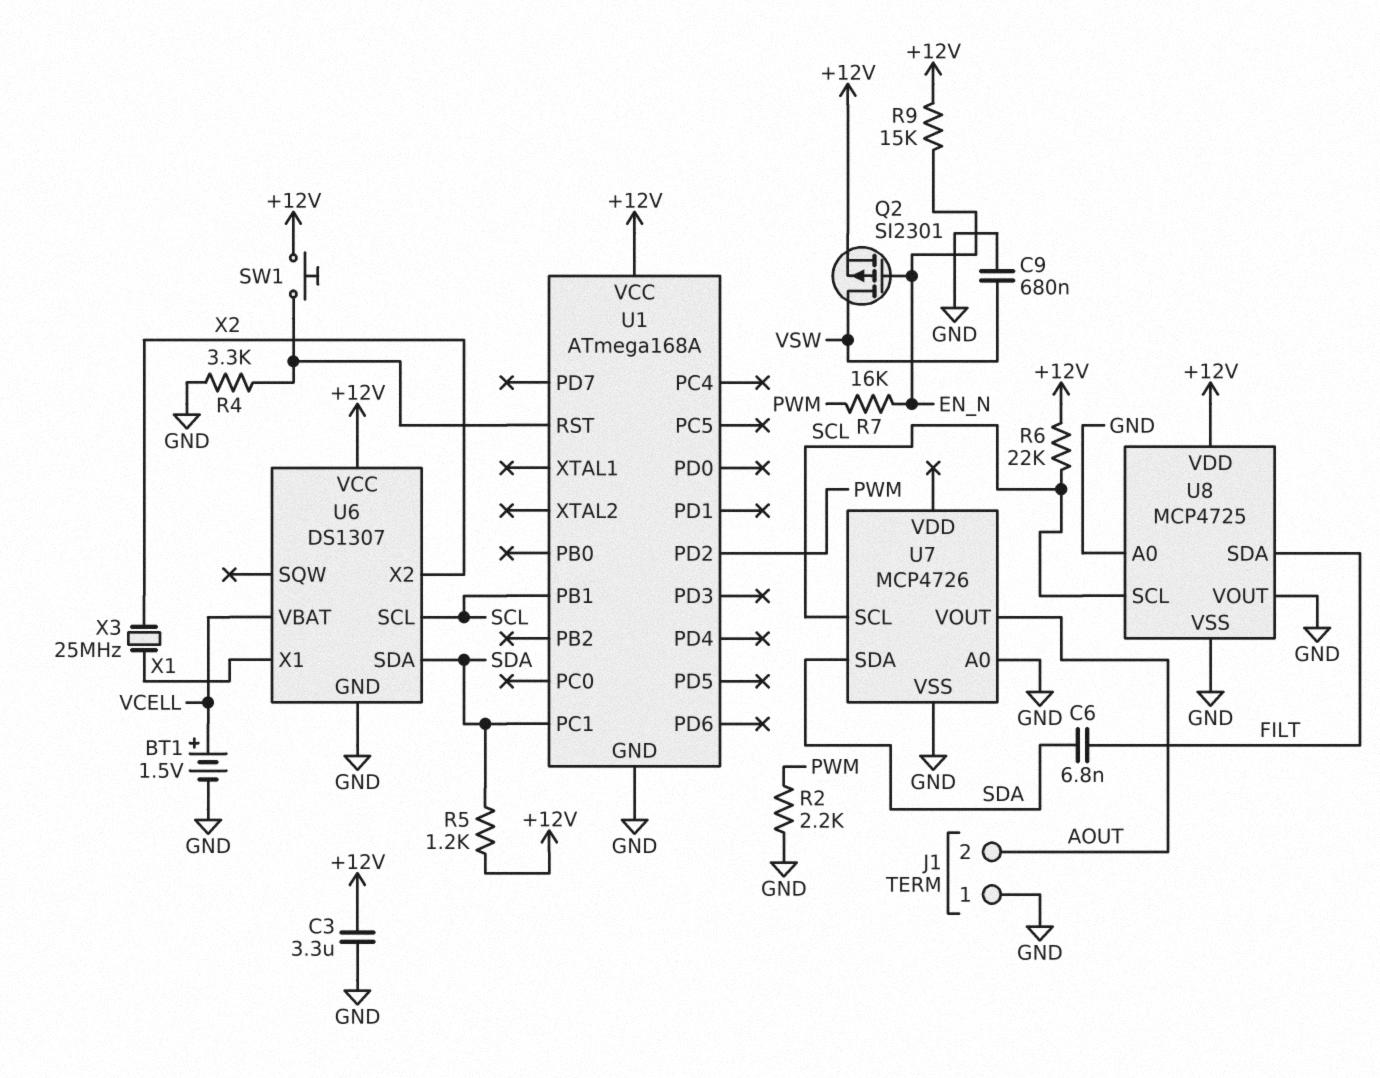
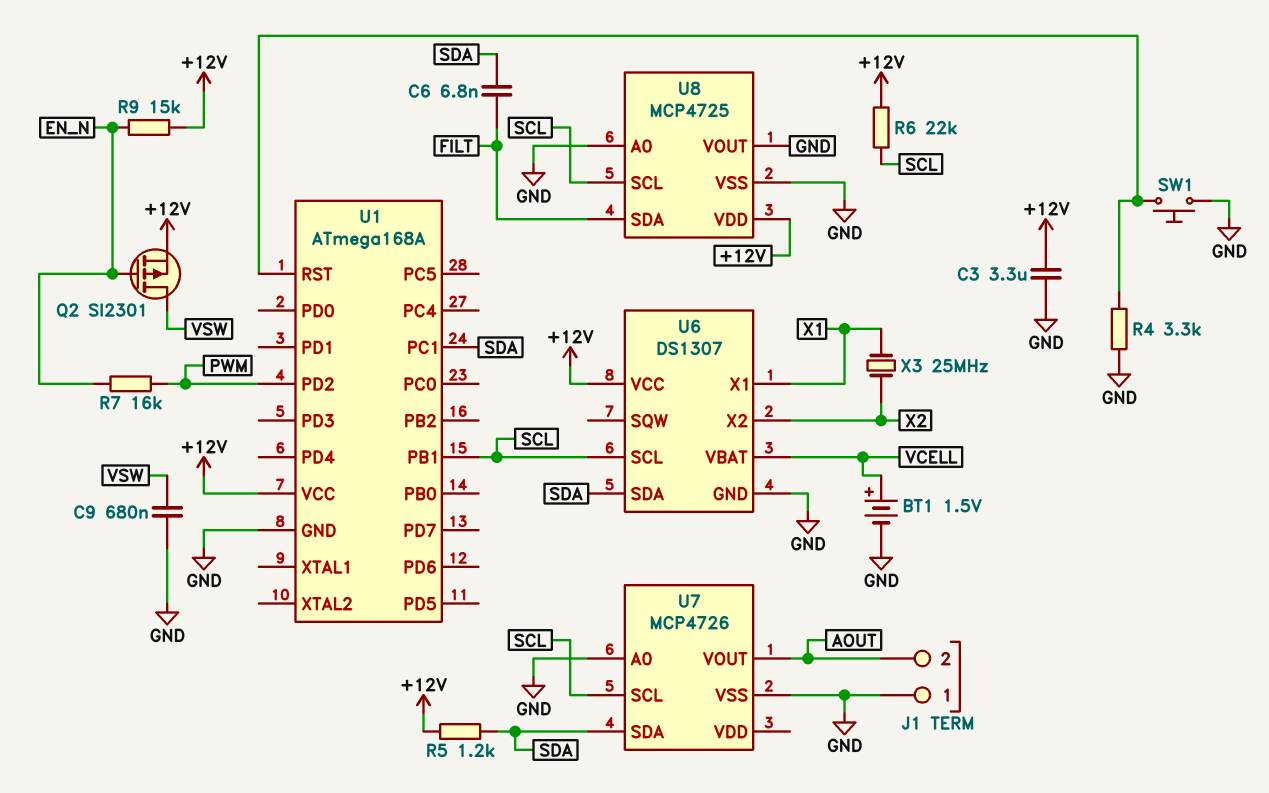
R2: 2.2k (GND, PWM) -> none
SW1: button (+12V, U1/RST) -> button (GND, U1/RST)

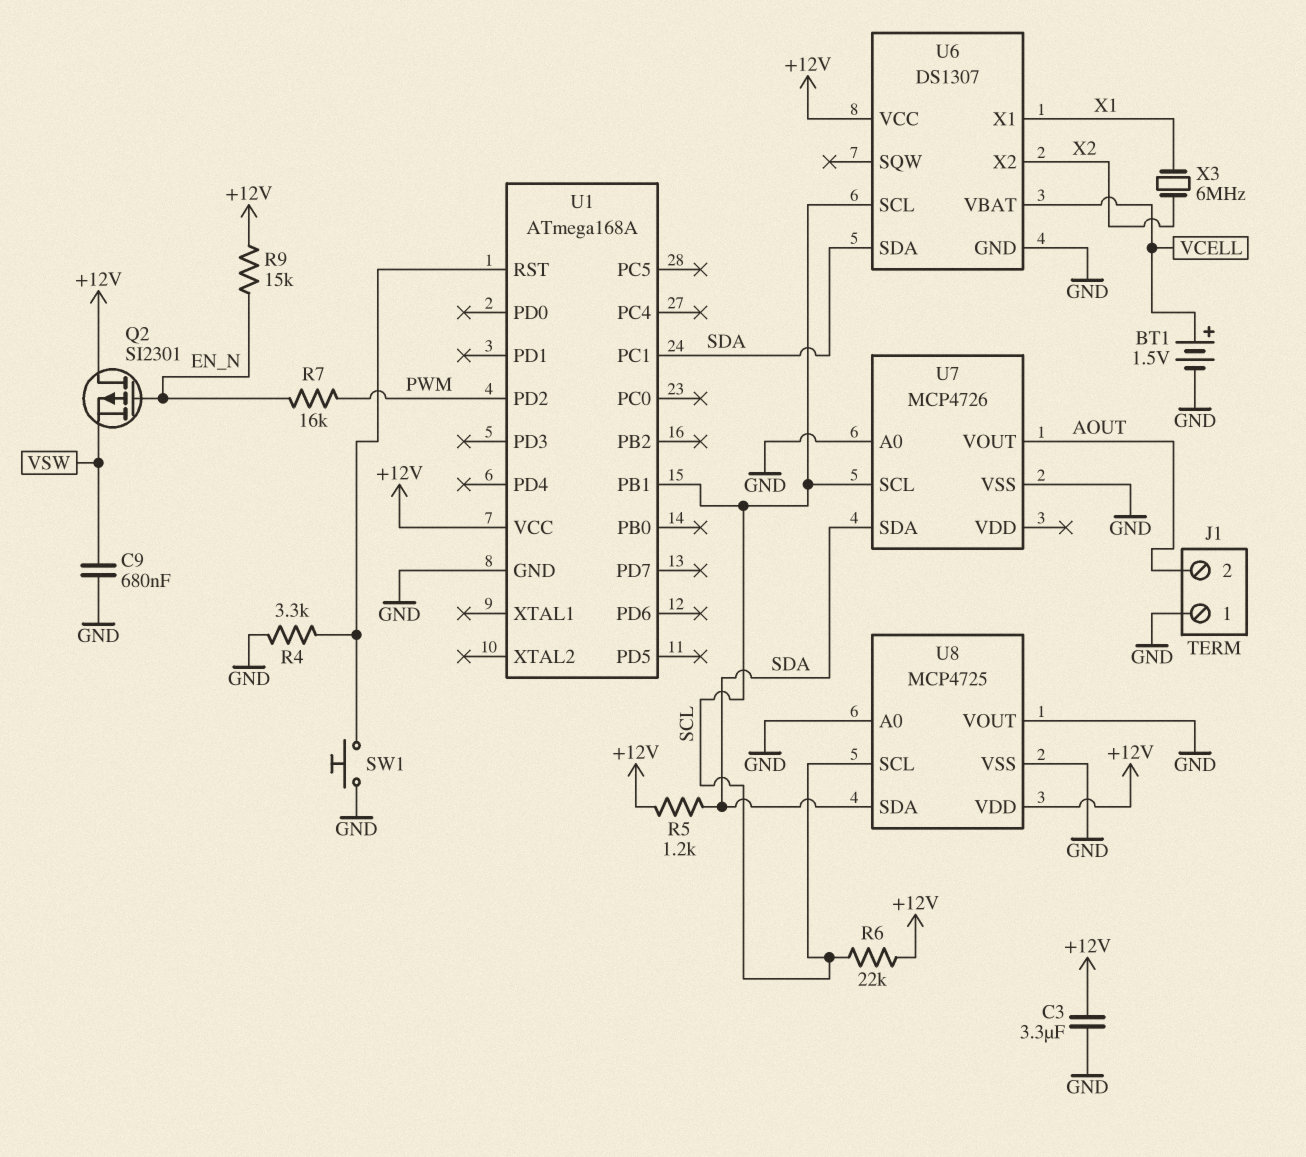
C6: 6.8nF (FILT, SDA) -> none
Q2: PMOS SI2301 (G EN_N, D VSW, S +12V) -> PMOS SI2301 (G EN_N, D +12V, S VSW)
U8 pin SDA: FILT -> SDA
X3: 25MHz (X1, X2) -> 6MHz (X1, X2)

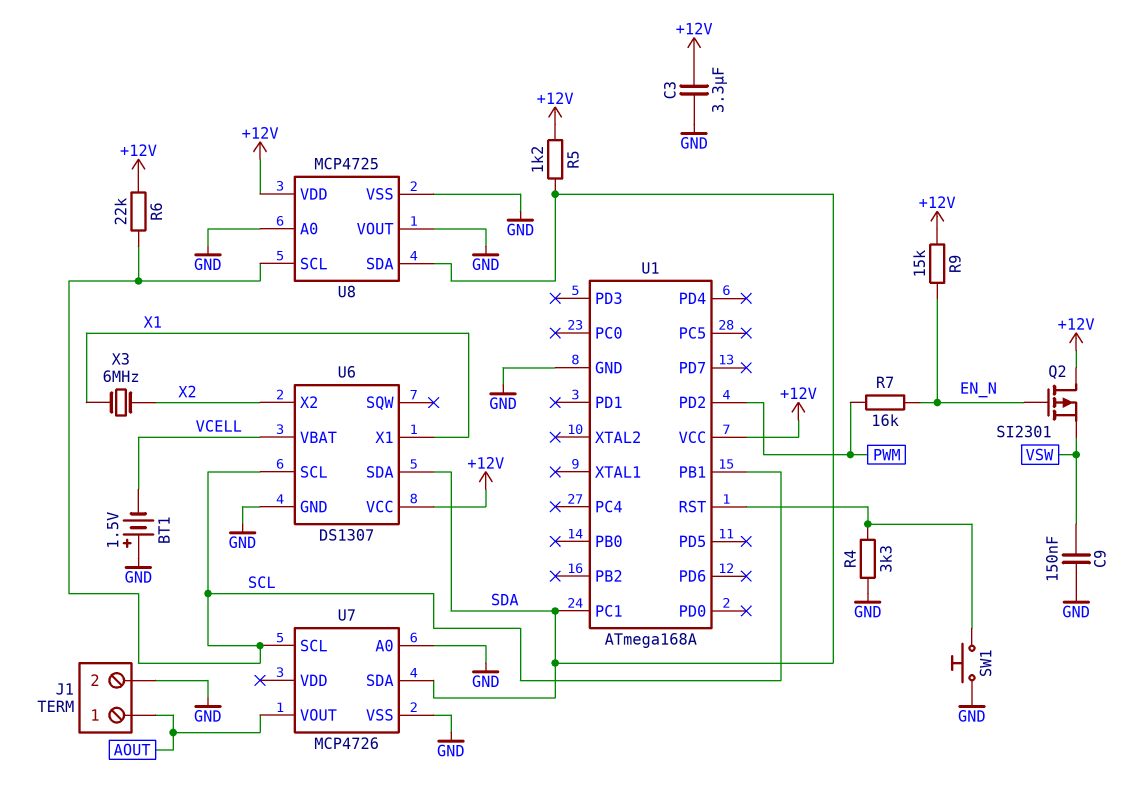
BT1: 1.5V (plus VCELL, minus GND) -> 1.5V (plus GND, minus VCELL)
C9: 680nF (GND, VSW) -> 150nF (GND, VSW)
J1 pin 1: GND -> AOUT
J1 pin 2: AOUT -> GND

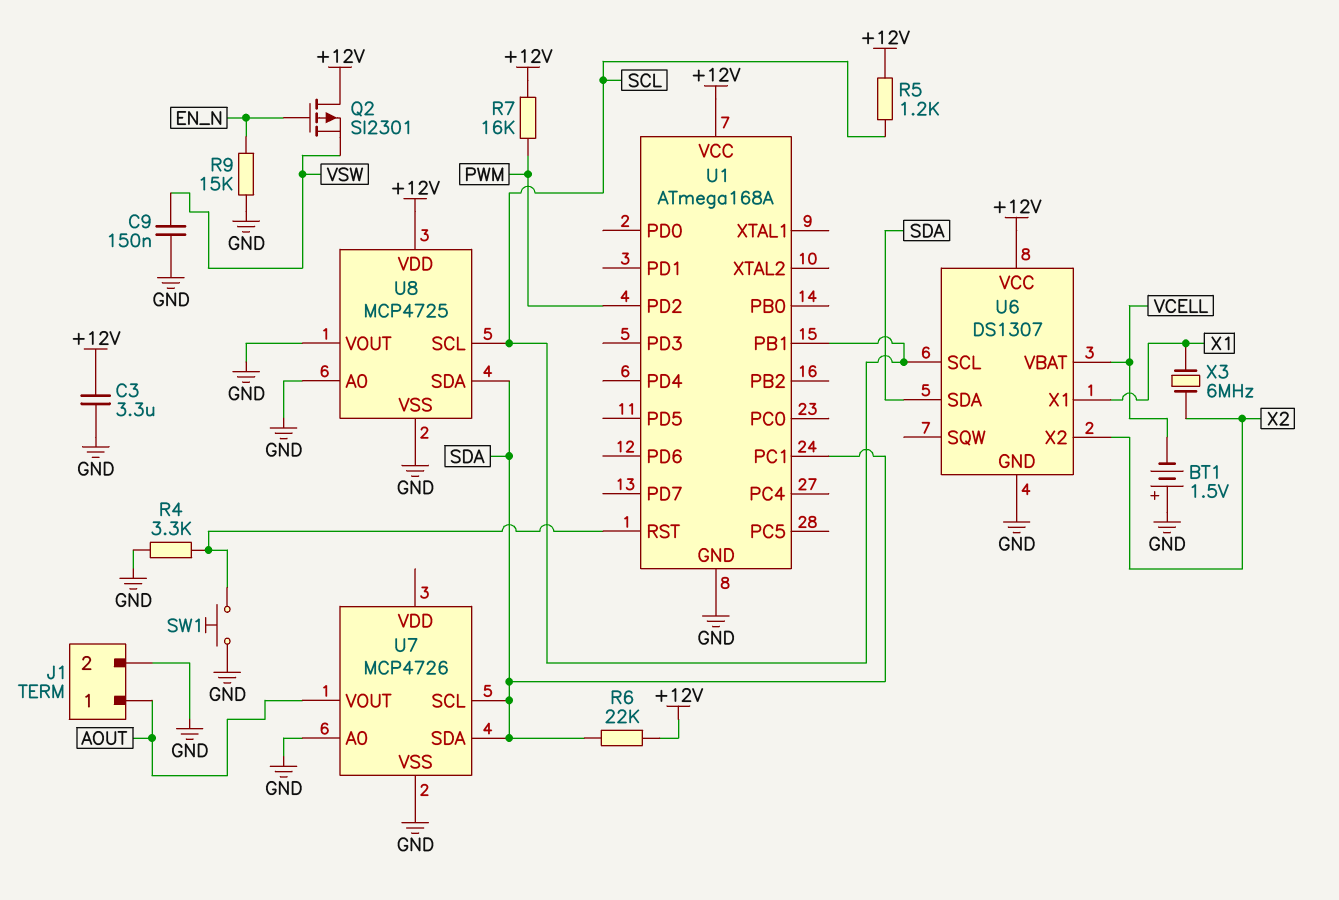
R5: 1.2k (+12V, SDA) -> 1.2k (+12V, SCL)
R6: 22k (+12V, SCL) -> 22k (+12V, SDA)
R7: 16k (EN_N, PWM) -> 16k (+12V, PWM)
R9: 15k (+12V, EN_N) -> 15k (EN_N, GND)
U7 pin SCL: SCL -> SDA

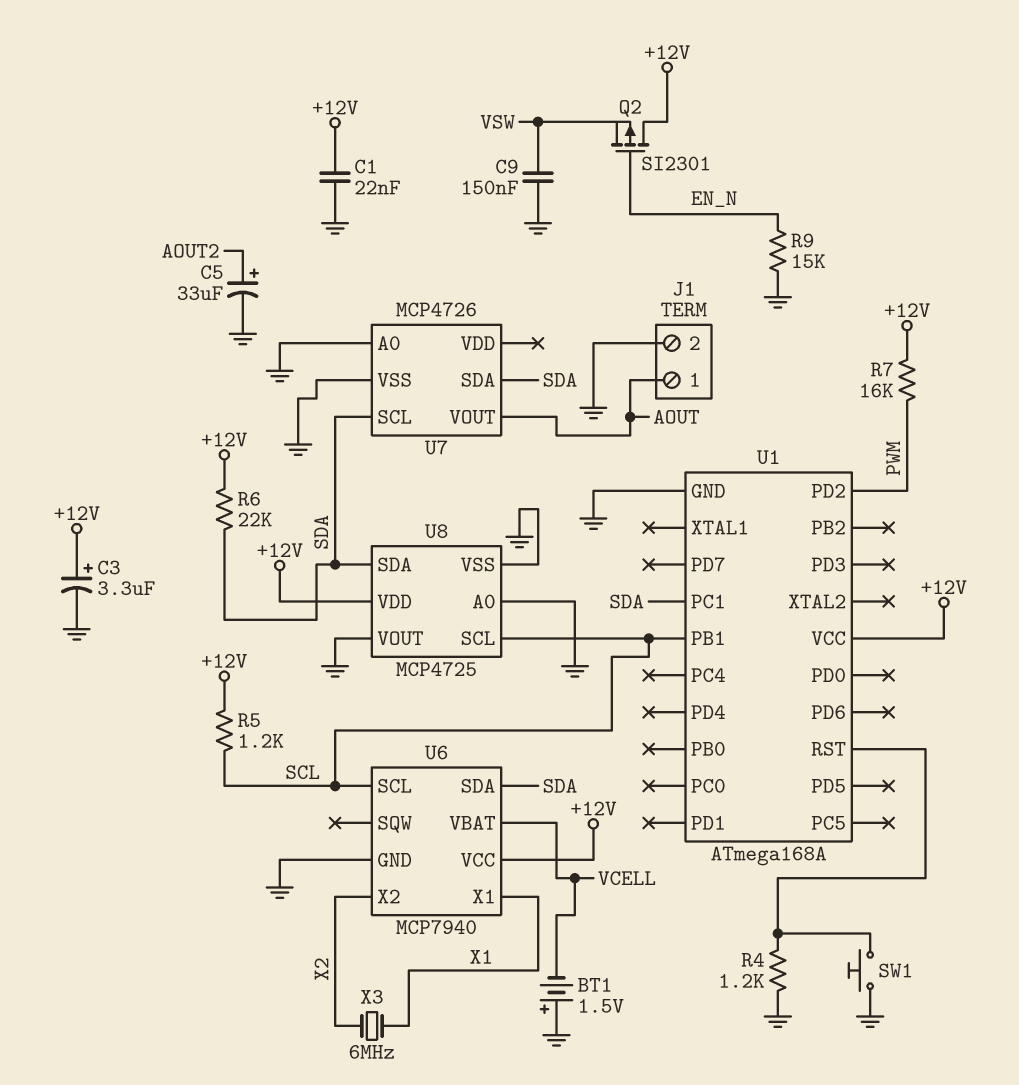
C1: none -> 22nF (+12V, GND)
C3: 3.3uF (+12V, GND) -> 3.3uF (plus +12V, minus GND)
C5: none -> 33uF (plus AOUT2, minus GND)
R4: 3.3k (GND, U1/RST) -> 1.2k (GND, U1/RST)
U6: DS1307 -> MCP7940

